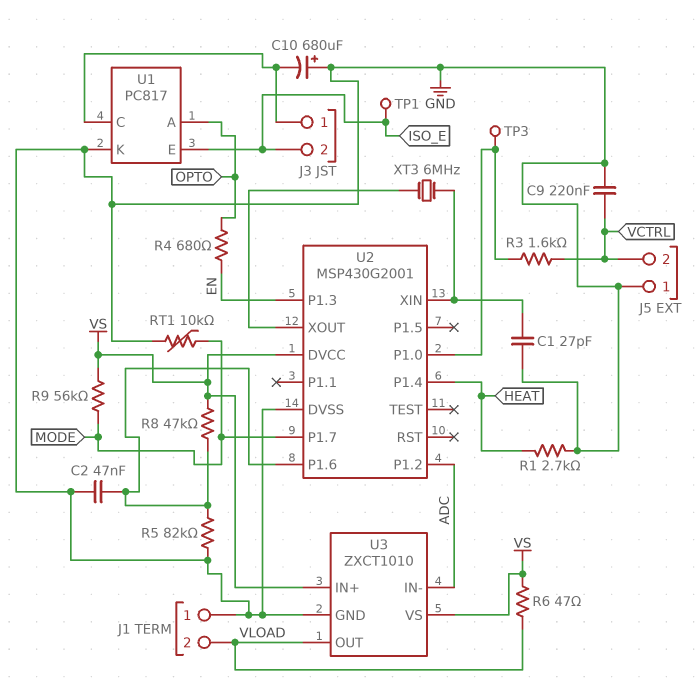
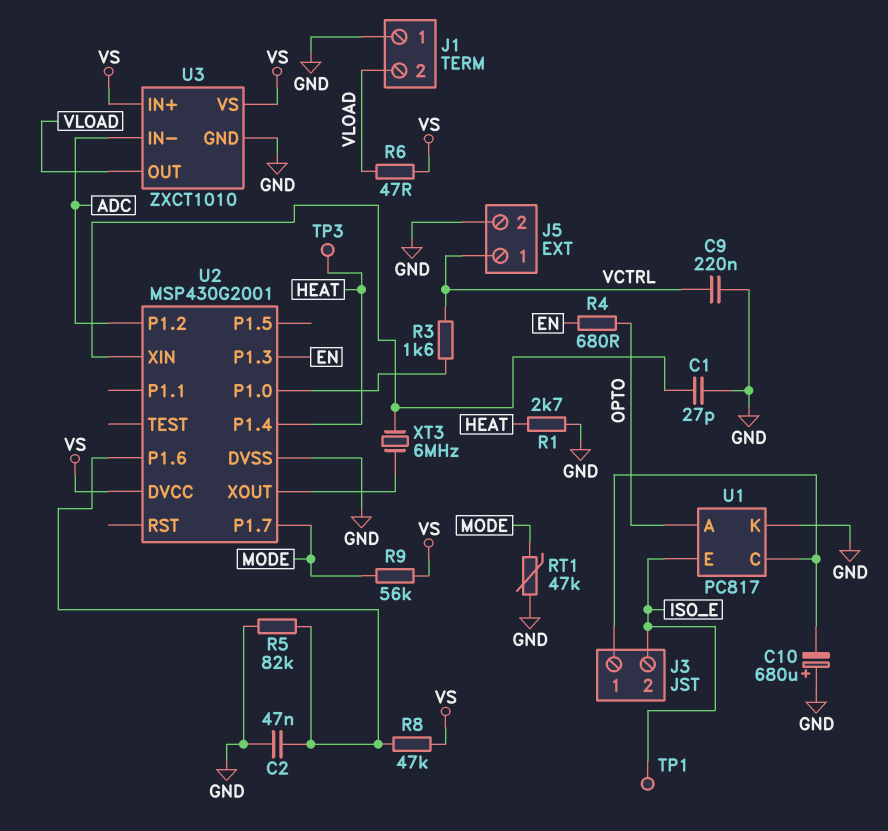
J5 pin 1: GND -> VCTRL
J5 pin 2: VCTRL -> GND
RT1: 10k (GND, MODE) -> 47k (GND, MODE)
TP3: test point (U2/P1.0) -> test point (HEAT)

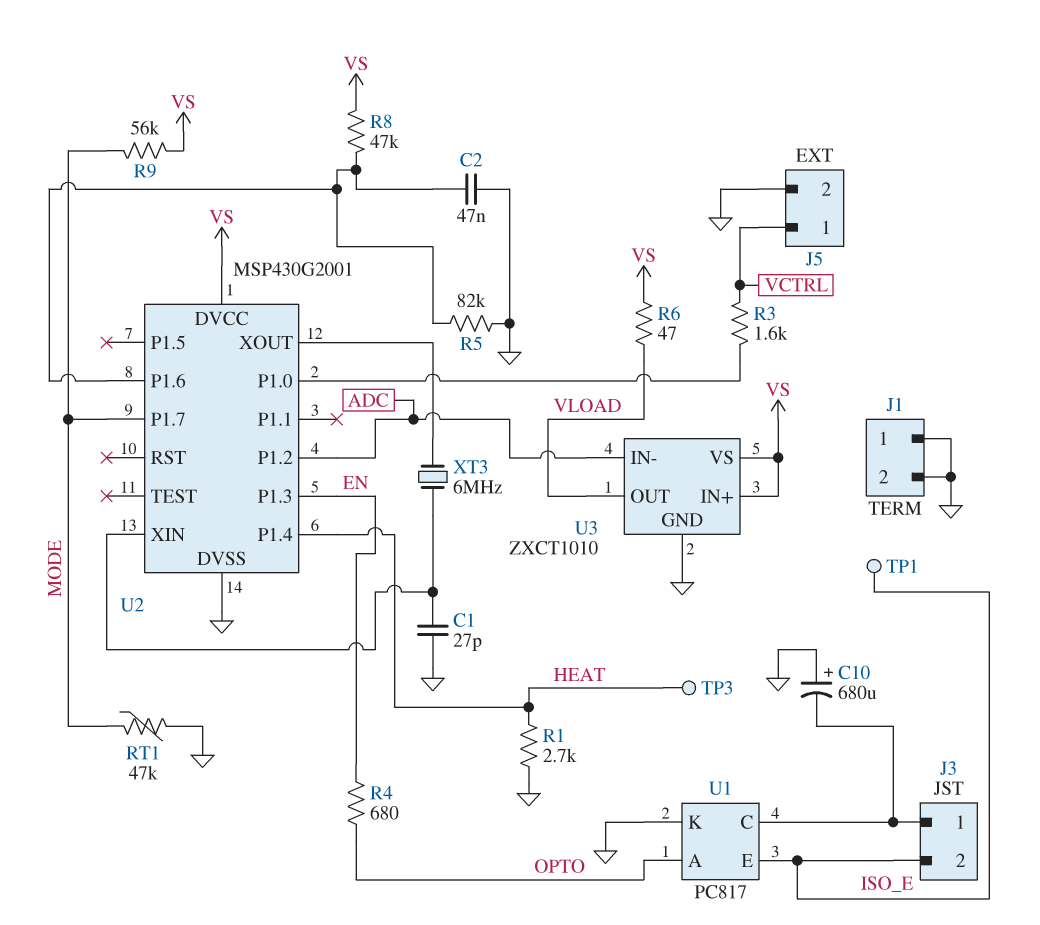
C9: 220nF (GND, VCTRL) -> none
J1 pin 2: VLOAD -> GND

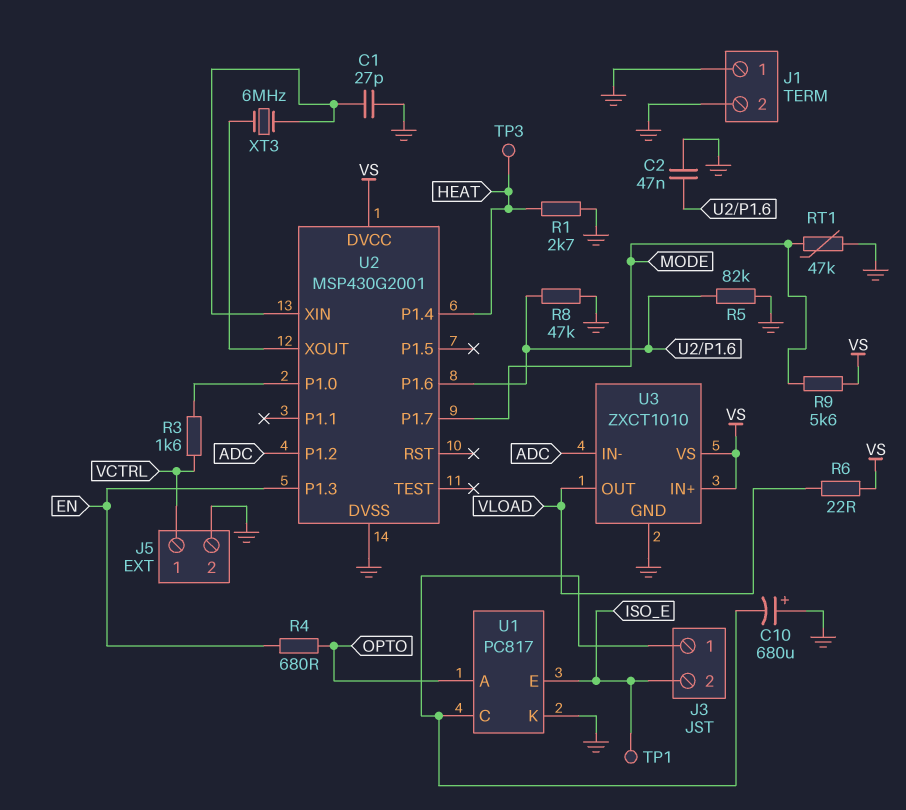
R6: 47 (VLOAD, VS) -> 22 (VLOAD, VS)
R8: 47k (U2/P1.6, VS) -> 47k (GND, U2/P1.6)
R9: 56k (MODE, VS) -> 5.6k (MODE, VS)

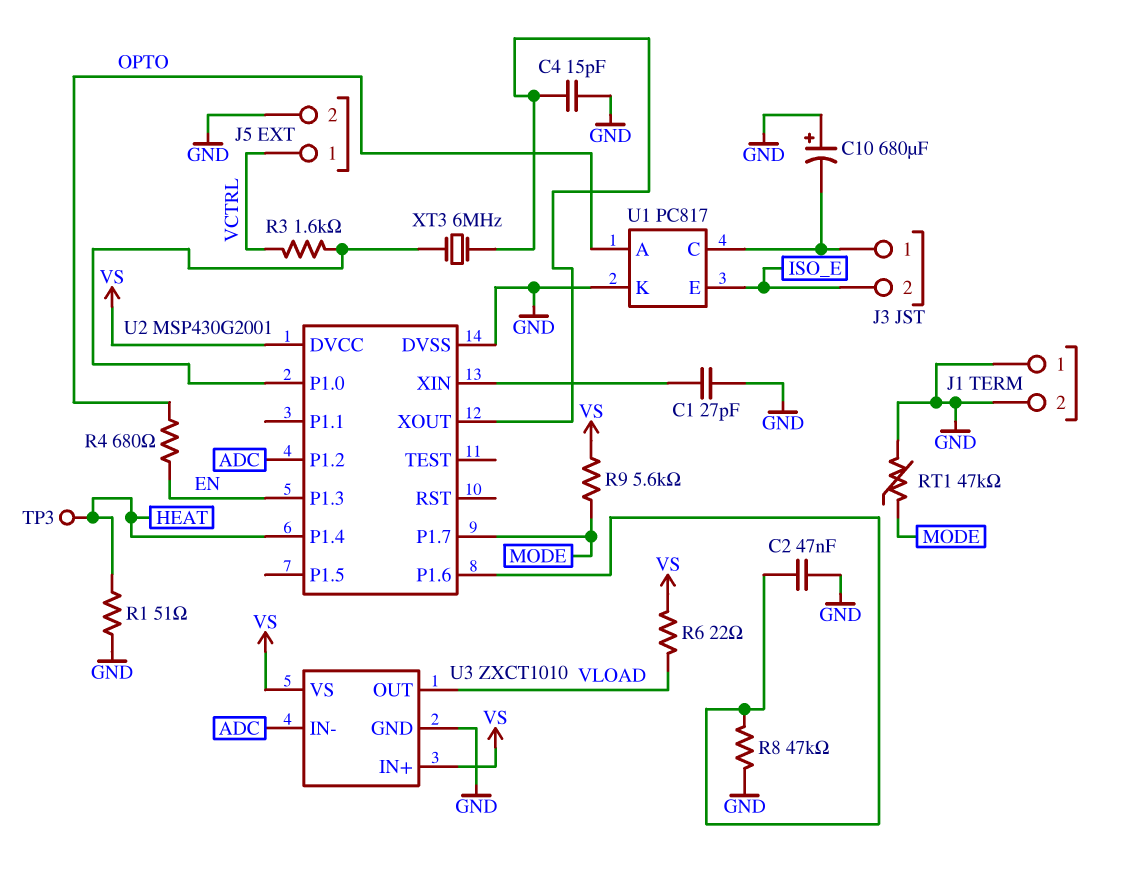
C4: none -> 15pF (GND, U2/XOUT)
R1: 2.7k (GND, HEAT) -> 51 (GND, HEAT)
R5: 82k (GND, U2/P1.6) -> none
TP1: test point (ISO_E) -> none
XT3: 6MHz (U2/XIN, U2/XOUT) -> 6MHz (U2/P1.0, U2/XOUT)

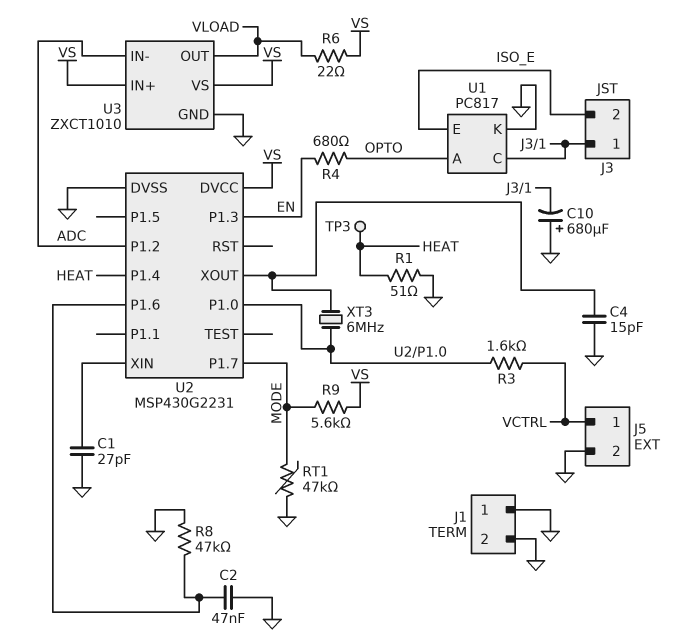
U2: MSP430G2001 -> MSP430G2231

